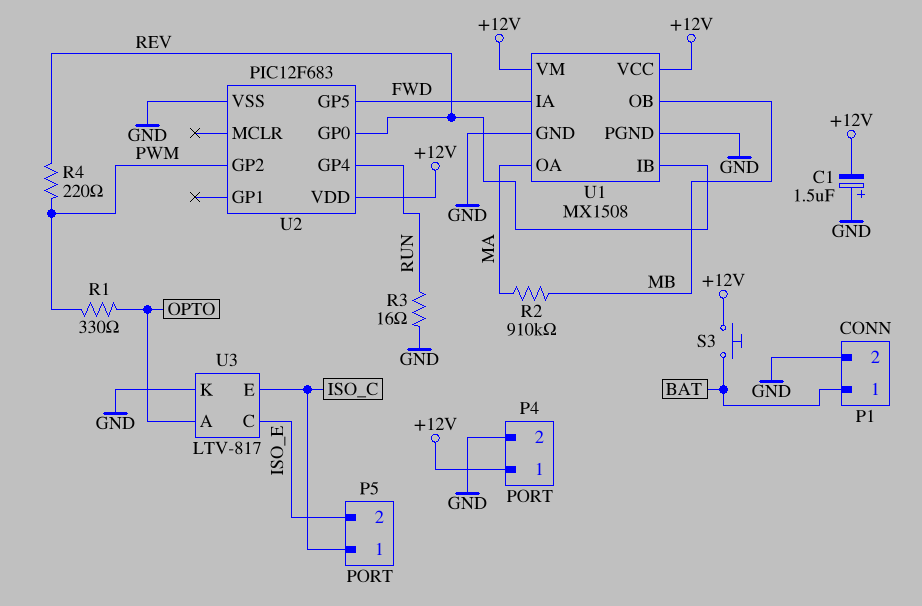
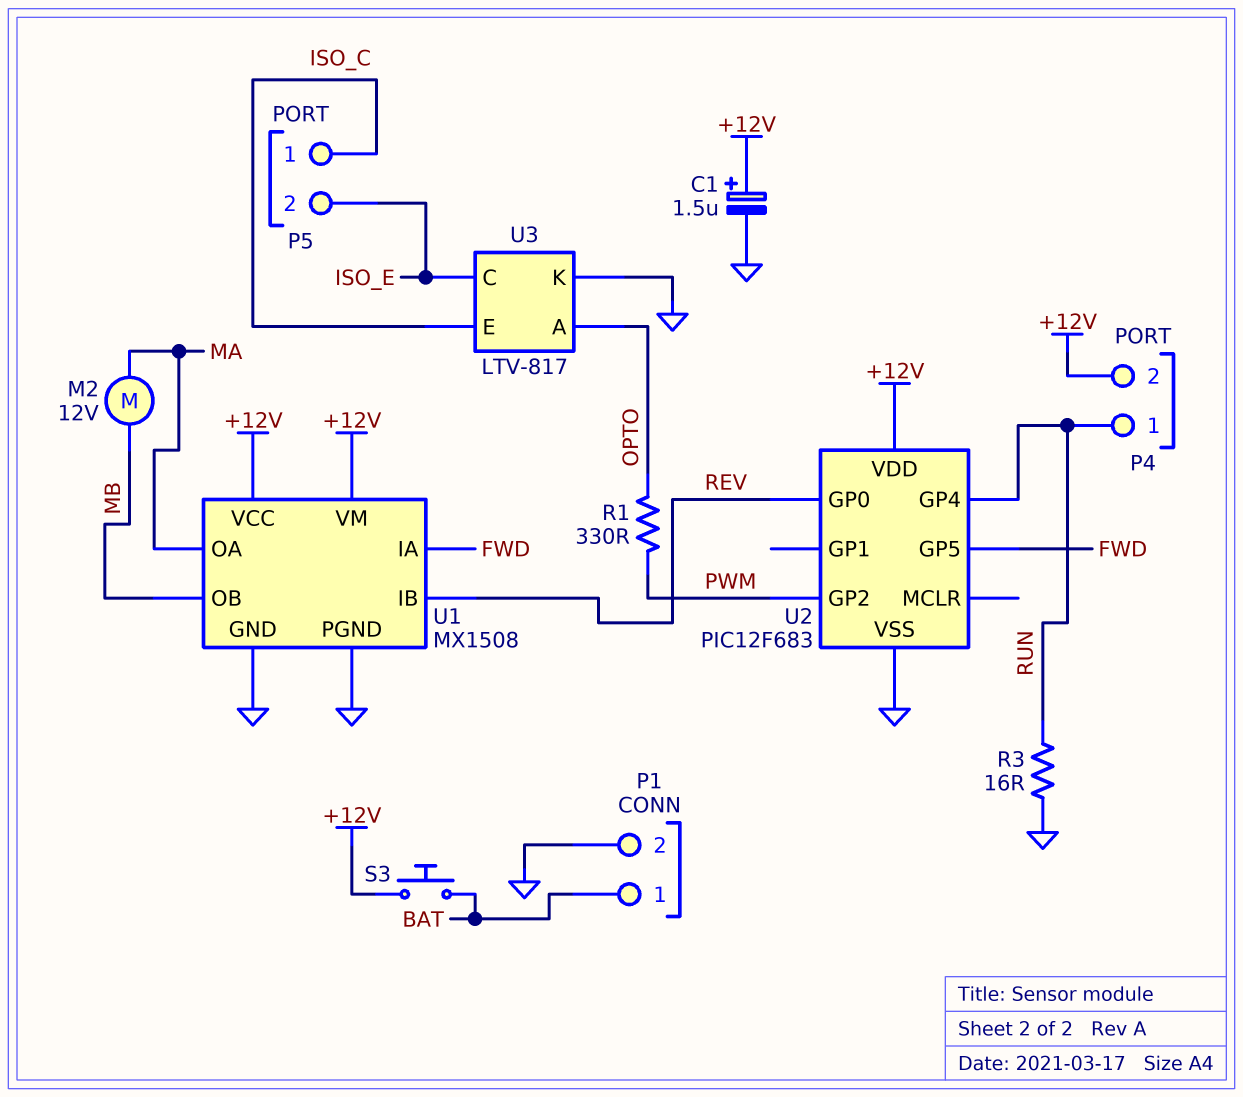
C1: 1.5uF (plus GND, minus +12V) -> 1.5uF (plus +12V, minus GND)
M2: none -> motor 12V (MA, MB)
P4 pin 1: +12V -> RUN
P4 pin 2: GND -> +12V
R2: 910k (MA, MB) -> none
R4: 220 (PWM, REV) -> none

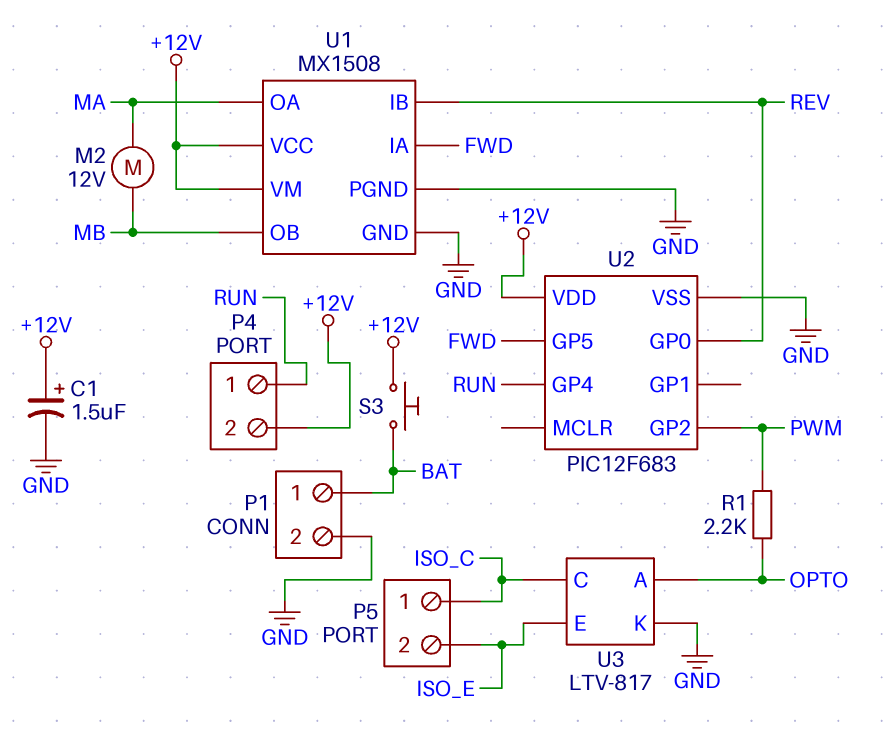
R1: 330 (OPTO, PWM) -> 2.2k (OPTO, PWM)
R3: 16 (GND, RUN) -> none
U3 pin C: ISO_E -> ISO_C
U3 pin E: ISO_C -> ISO_E

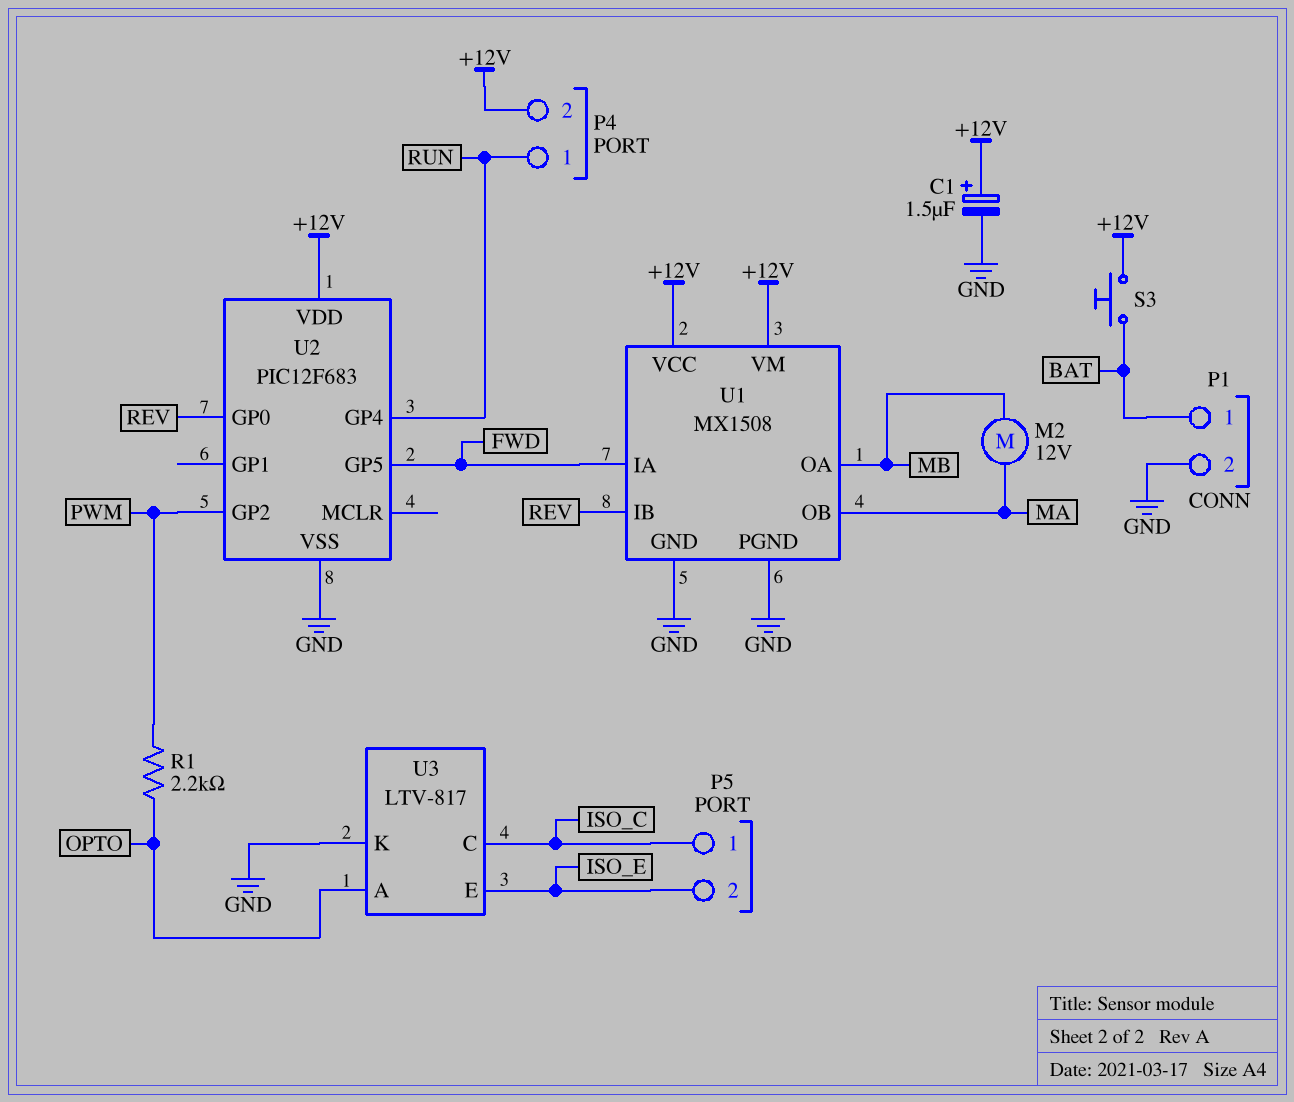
U1 pin OA: MA -> MB
U1 pin OB: MB -> MA

